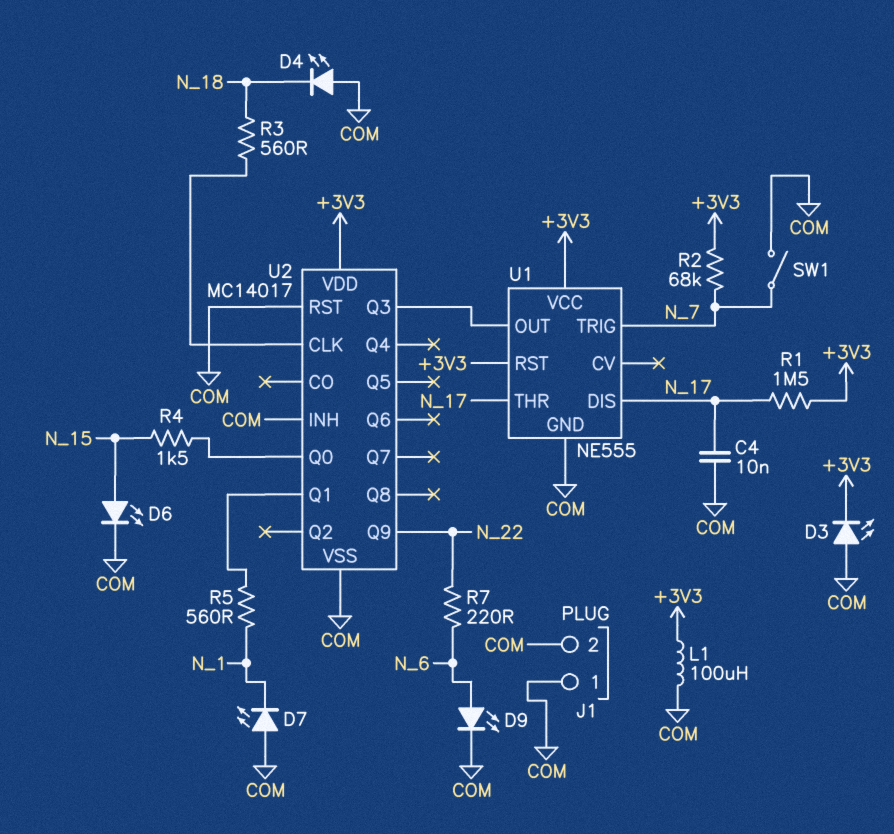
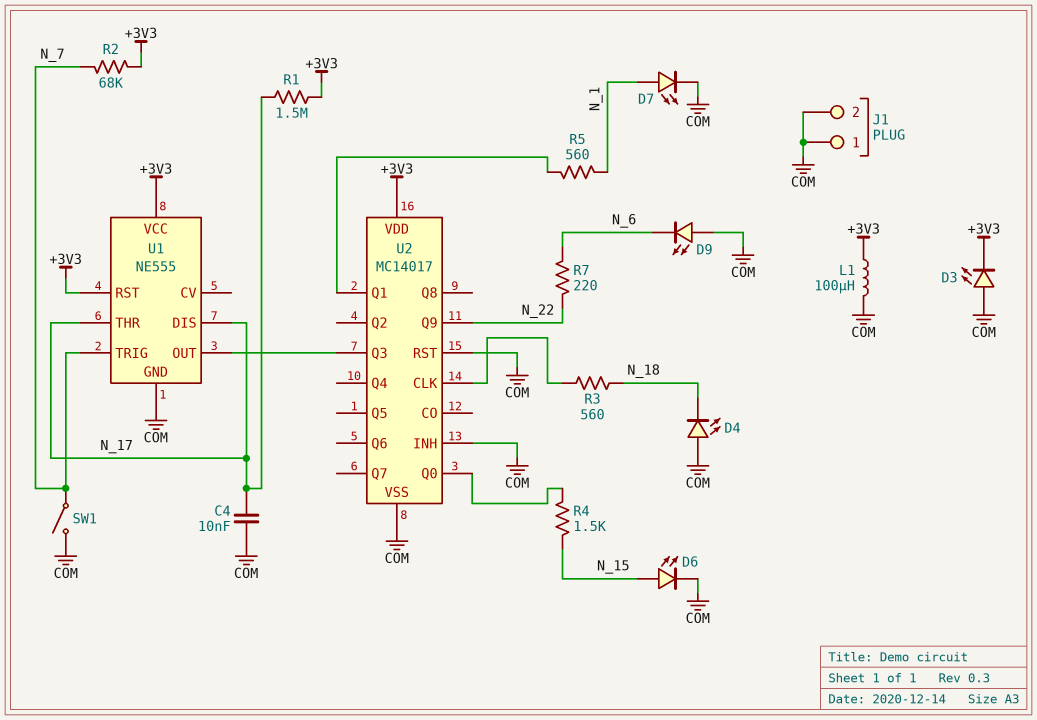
D7: LED (A COM, K N_1) -> LED (A N_1, K COM)
D9: LED (A N_6, K COM) -> LED (A COM, K N_6)

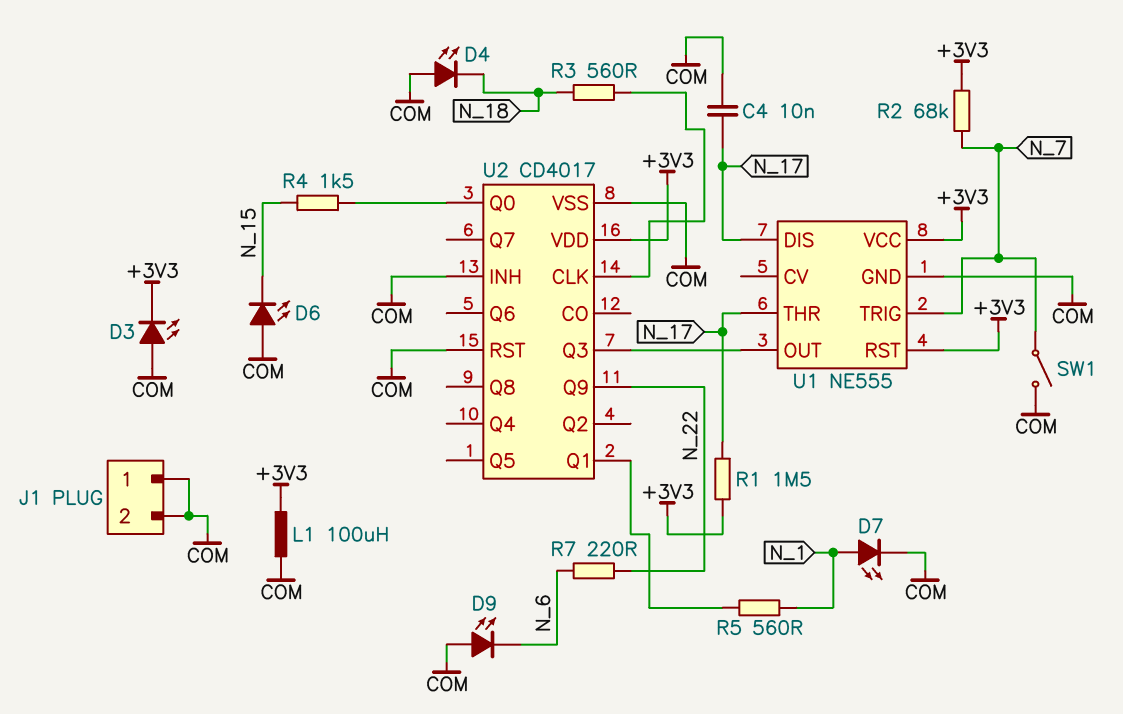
D6: LED (A N_15, K COM) -> LED (A COM, K N_15)
U2: MC14017 -> CD4017

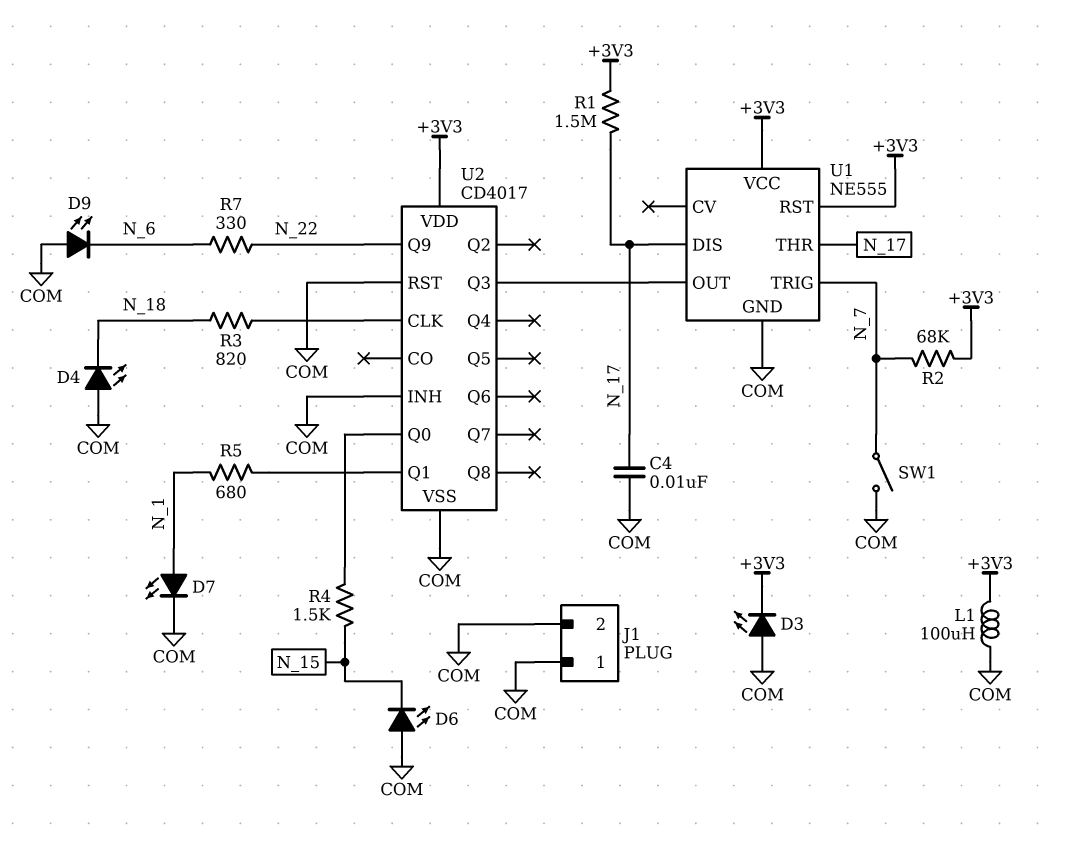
R3: 560 (N_18, U2/CLK) -> 820 (N_18, U2/CLK)
R5: 560 (N_1, U2/Q1) -> 680 (N_1, U2/Q1)
R7: 220 (N_6, N_22) -> 330 (N_6, N_22)

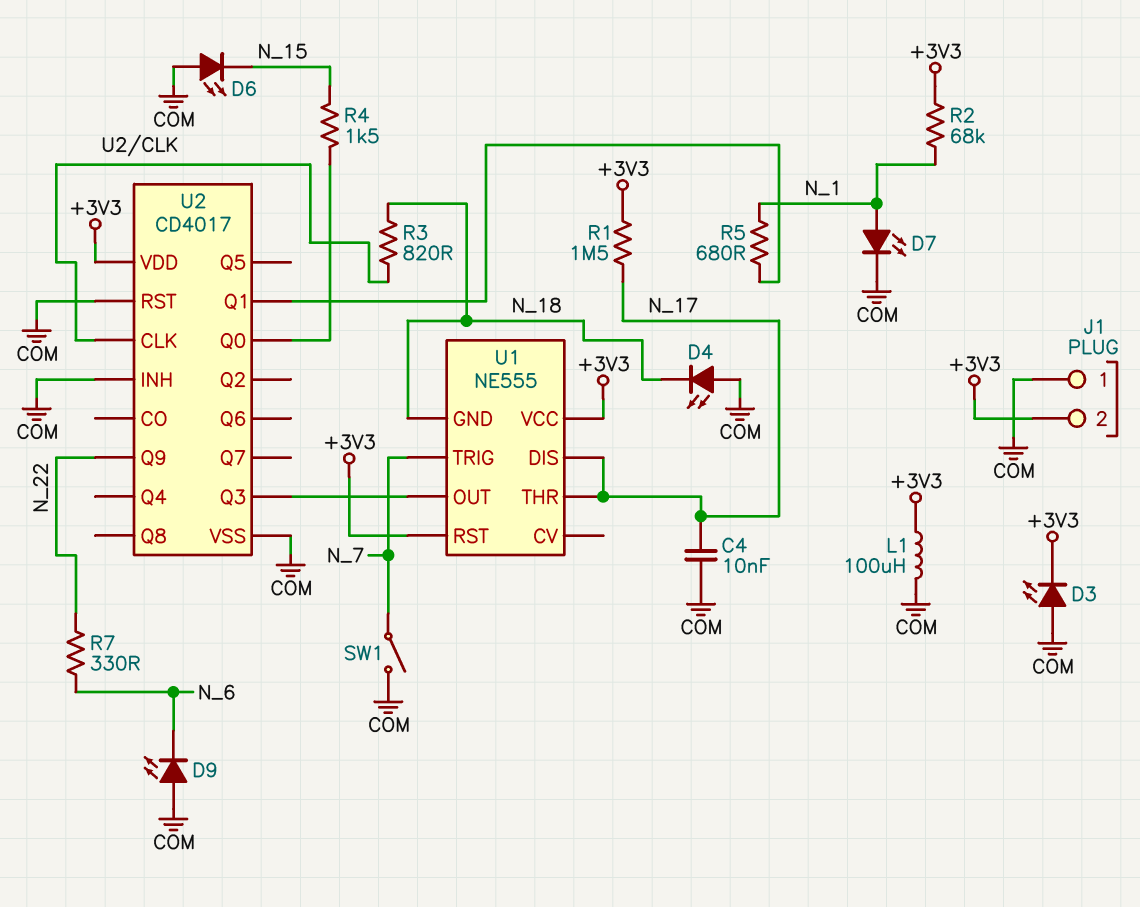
J1 pin 2: COM -> +3V3
R2: 68k (+3V3, N_7) -> 68k (+3V3, N_1)
U1 pin GND: COM -> N_18

